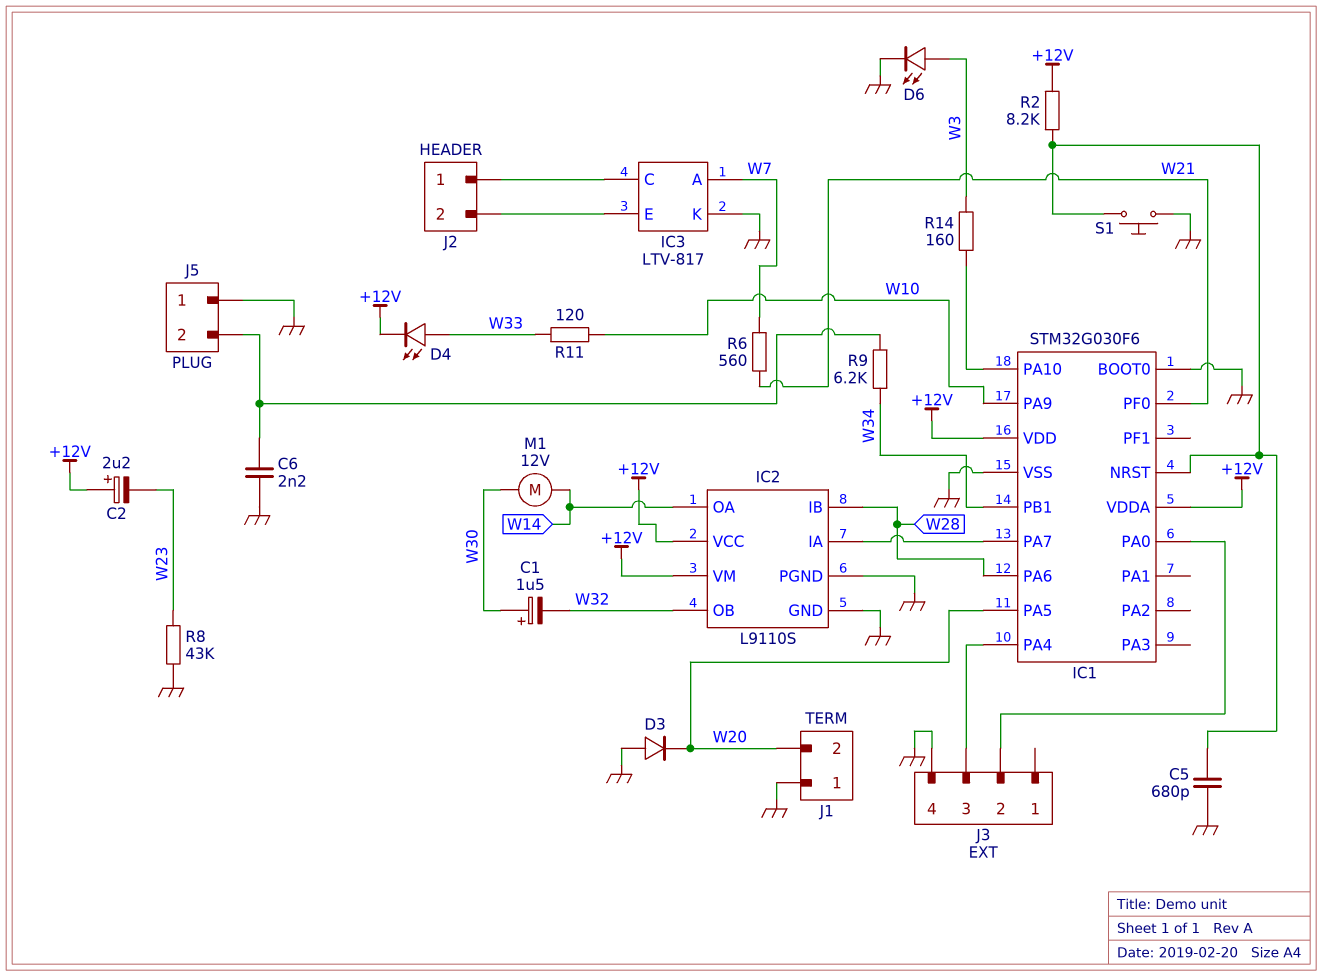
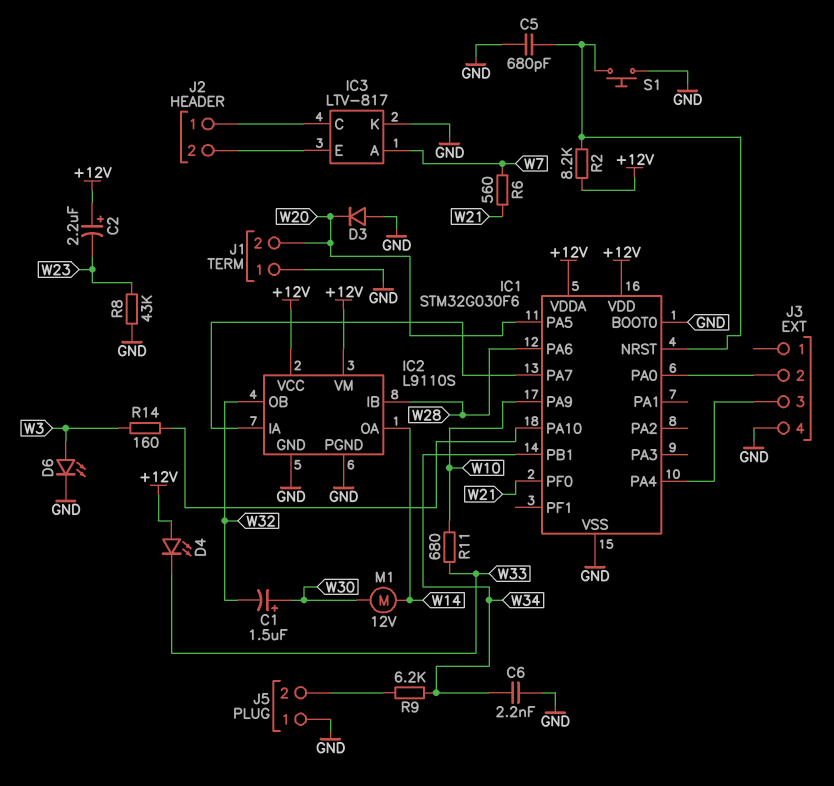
C6: 2.2nF (GND, J5/2) -> 2.2nF (GND, W34)
D4: LED (A W33, K +12V) -> LED (A +12V, K W33)
R11: 120 (W10, W33) -> 680 (W10, W33)

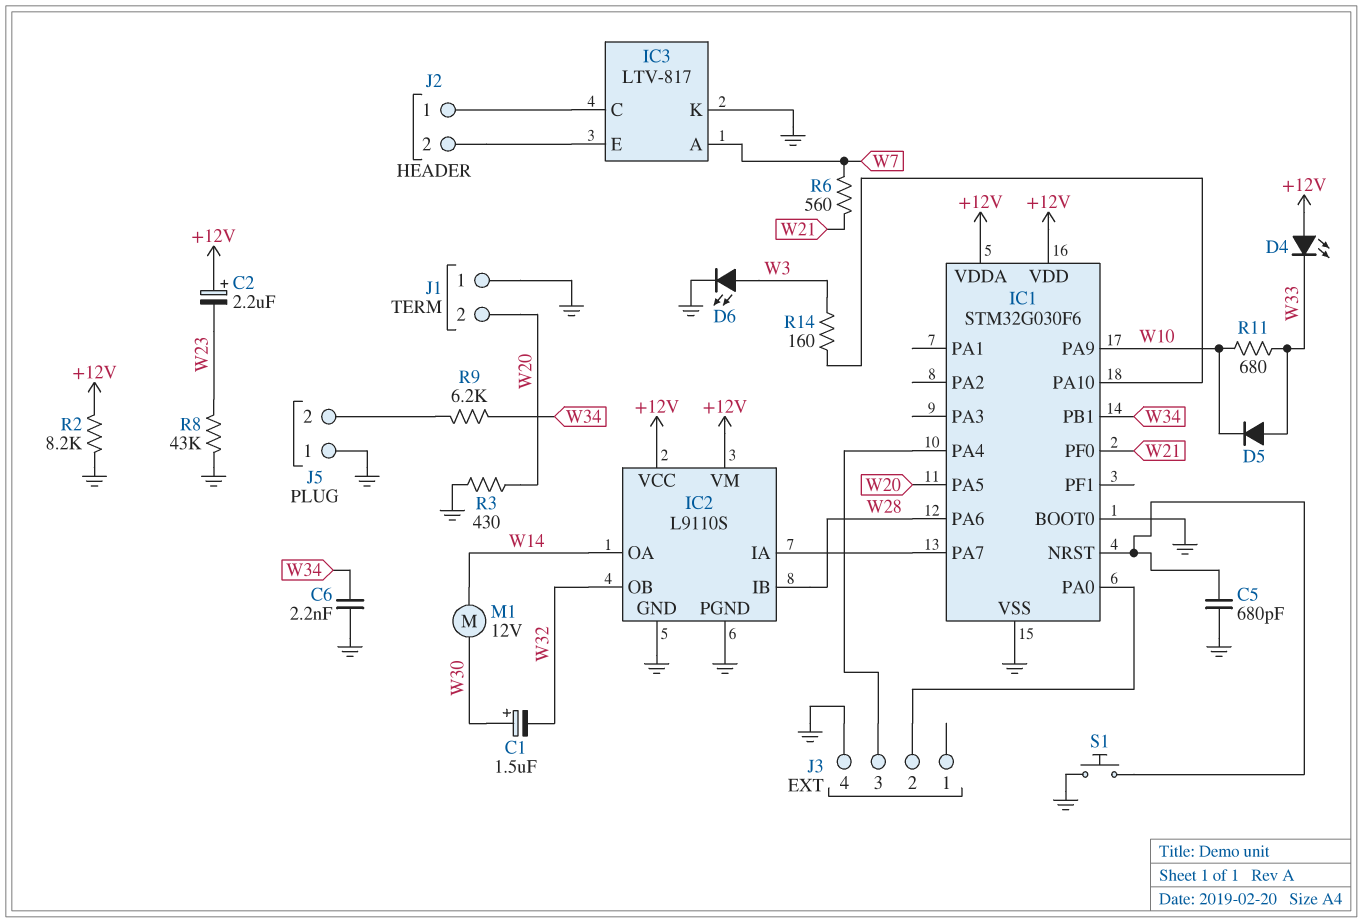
D3: diode (A GND, K W20) -> none
D5: none -> diode (A W33, K W10)
R2: 8.2k (+12V, IC1/NRST) -> 8.2k (+12V, GND)
R3: none -> 430 (GND, W20)

